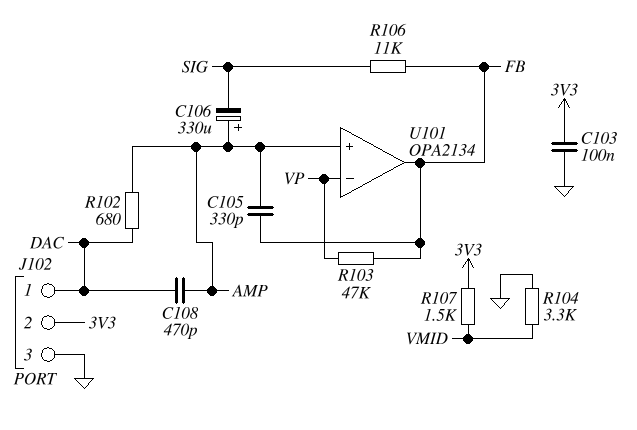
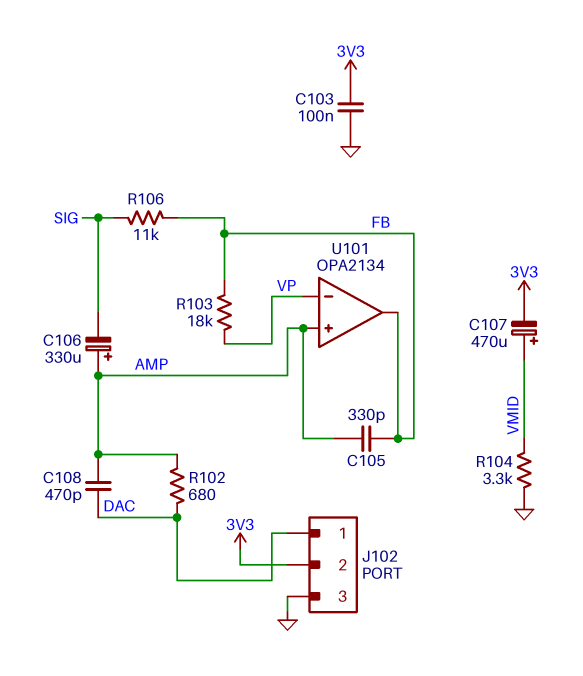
C107: none -> 470uF (plus VMID, minus 3V3)
R103: 47k (FB, VP) -> 18k (FB, VP)
R107: 1.5k (3V3, VMID) -> none

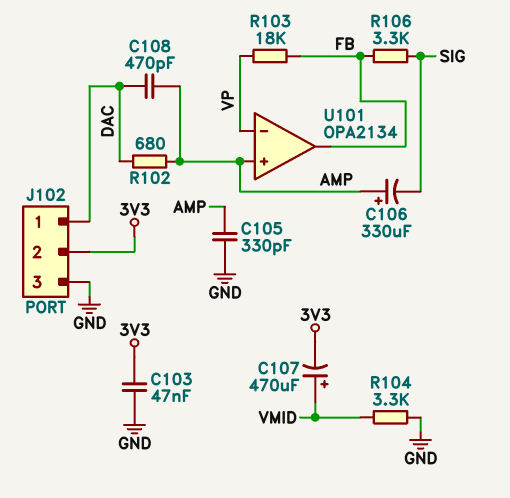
C103: 100nF (3V3, GND) -> 47nF (3V3, GND)
C105: 330pF (AMP, FB) -> 330pF (AMP, GND)
R106: 11k (FB, SIG) -> 3.3k (FB, SIG)

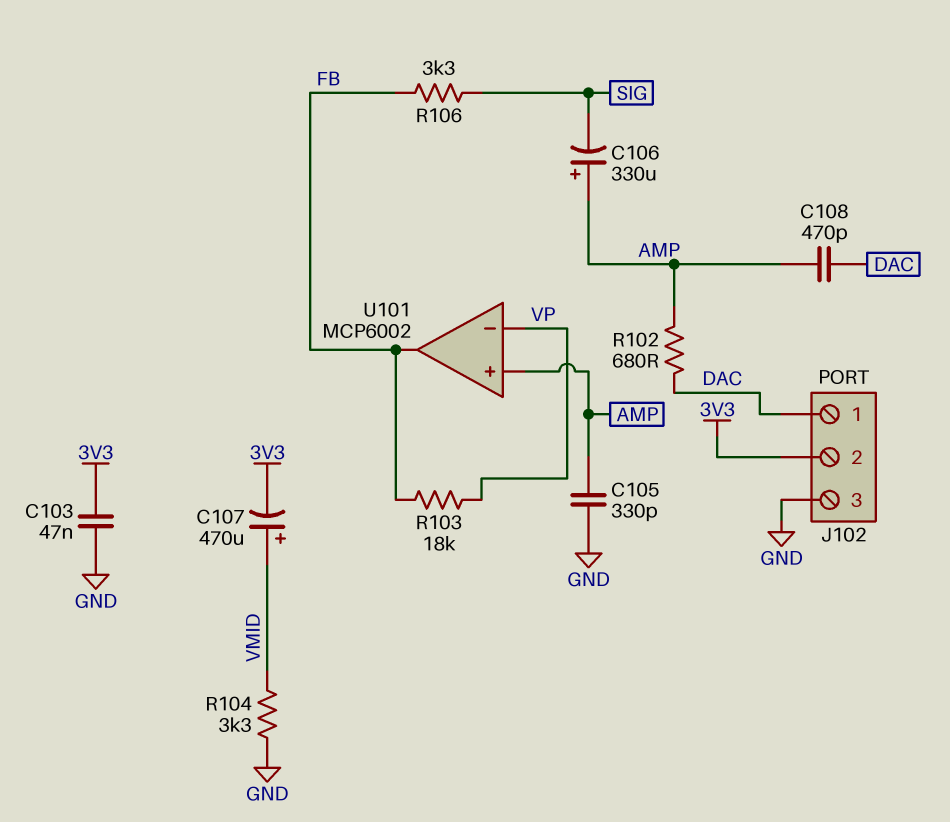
U101: OPA2134 -> MCP6002

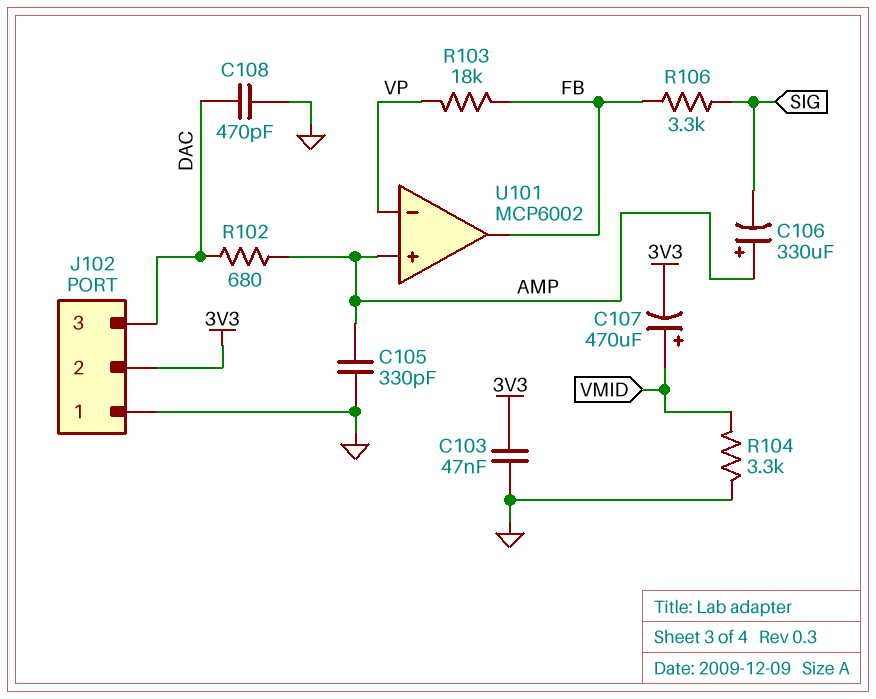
C108: 470pF (AMP, DAC) -> 470pF (DAC, GND)
J102 pin 1: DAC -> GND
J102 pin 3: GND -> DAC

